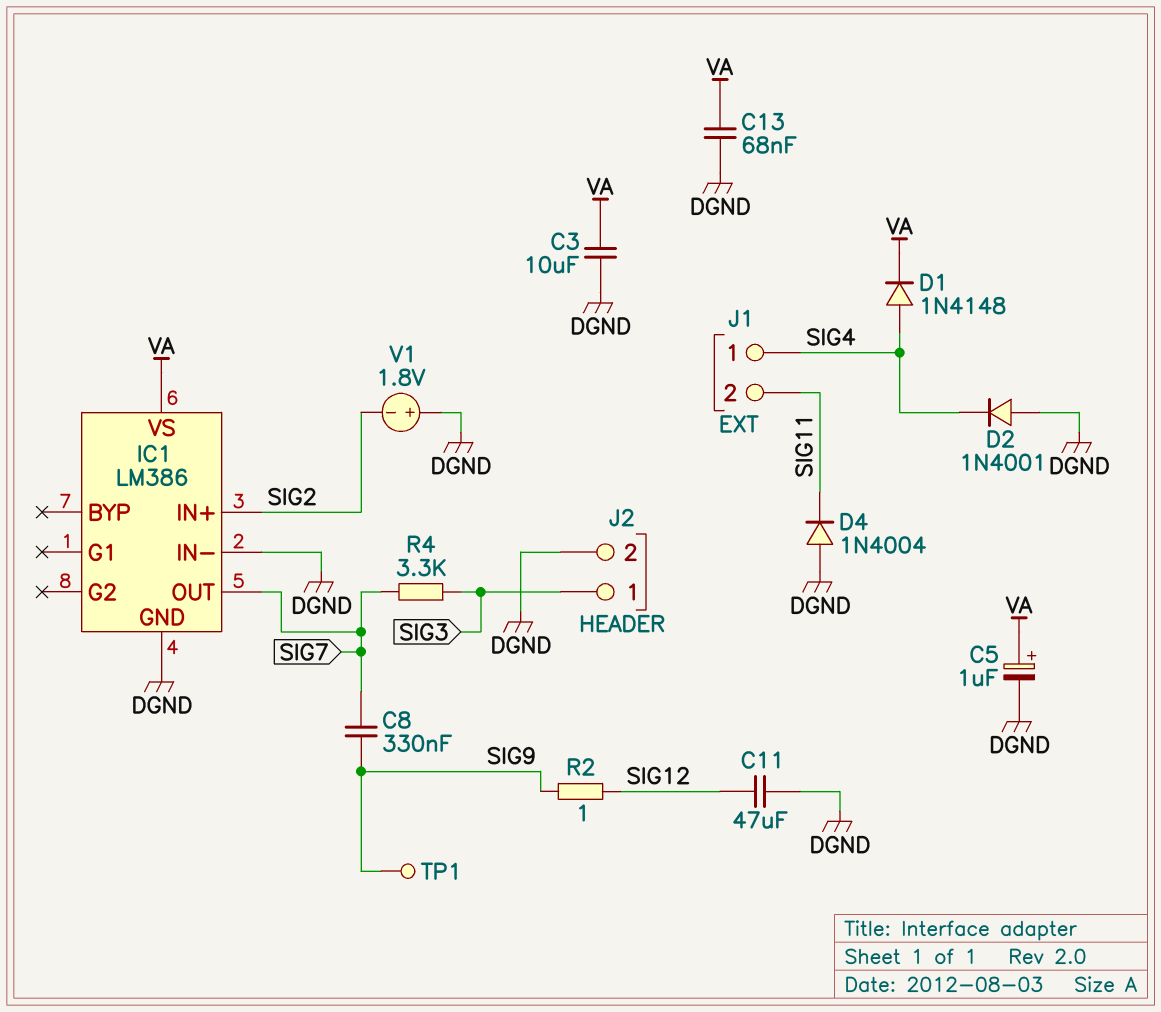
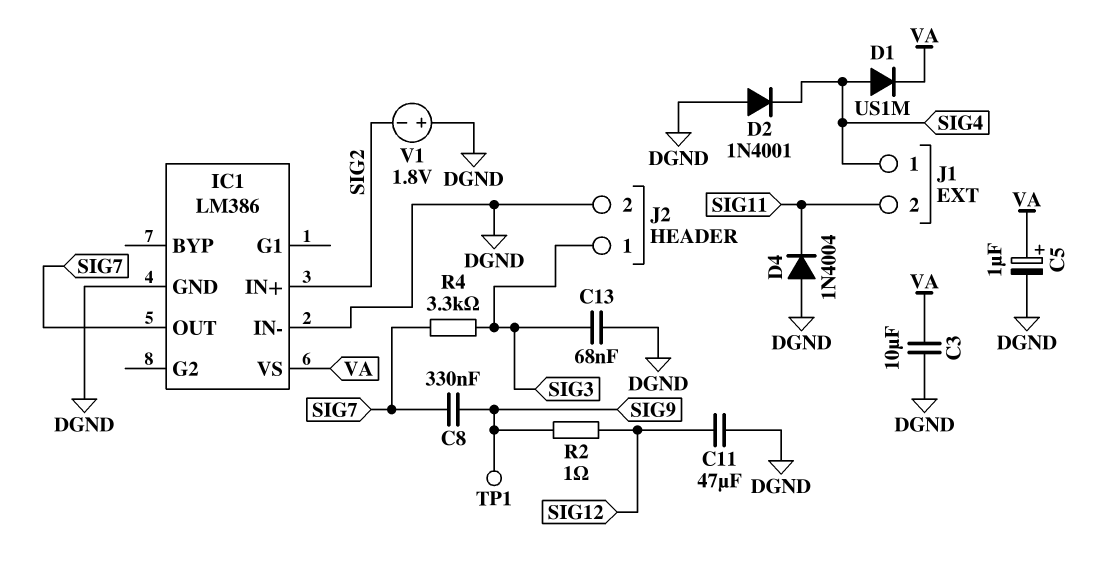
C13: 68nF (DGND, VA) -> 68nF (DGND, SIG3)
D1: diode 1N4148 (A SIG4, K VA) -> diode US1M (A SIG4, K VA)

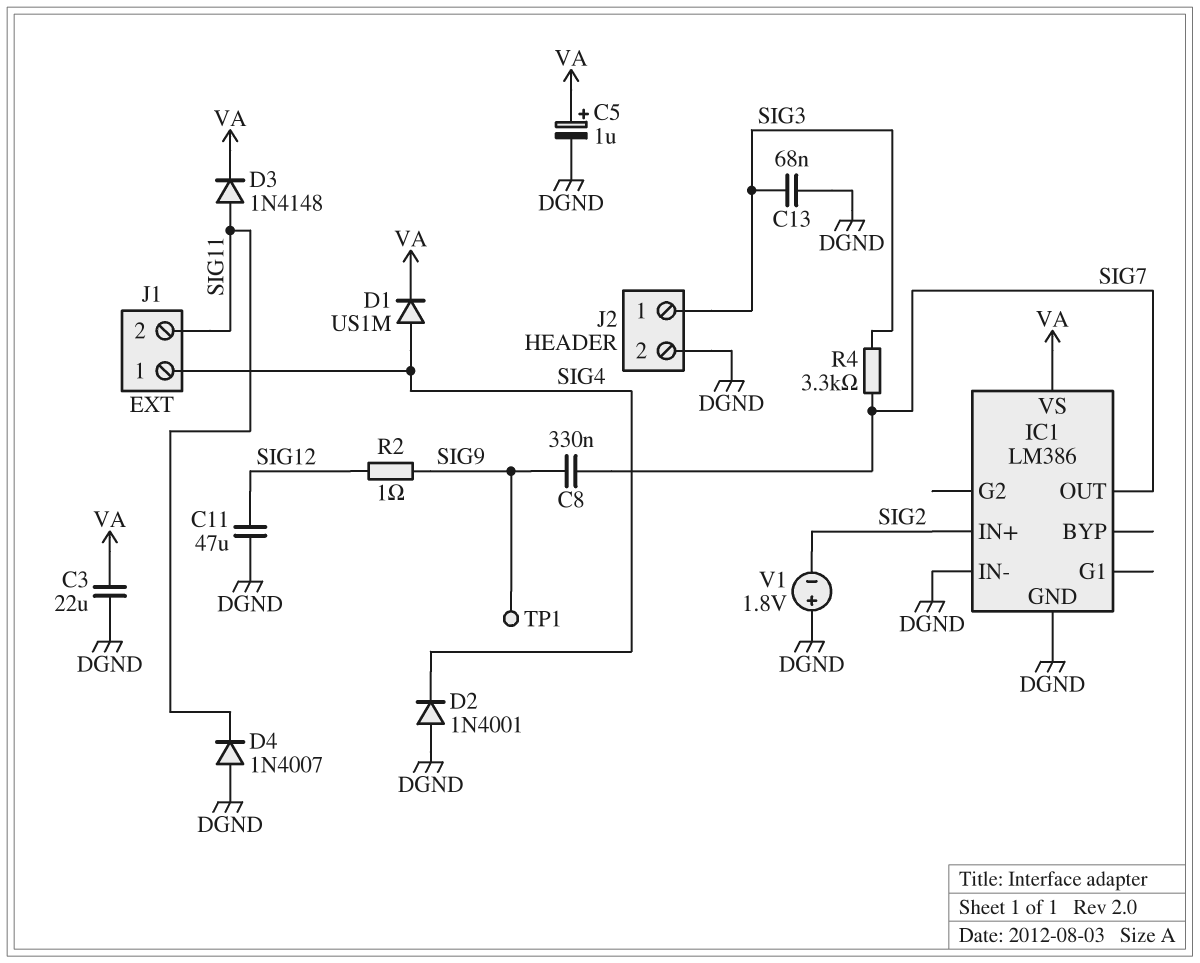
C3: 10uF (DGND, VA) -> 22uF (DGND, VA)
D3: none -> diode 1N4148 (A SIG11, K VA)
D4: diode 1N4004 (A DGND, K SIG11) -> diode 1N4007 (A DGND, K SIG11)

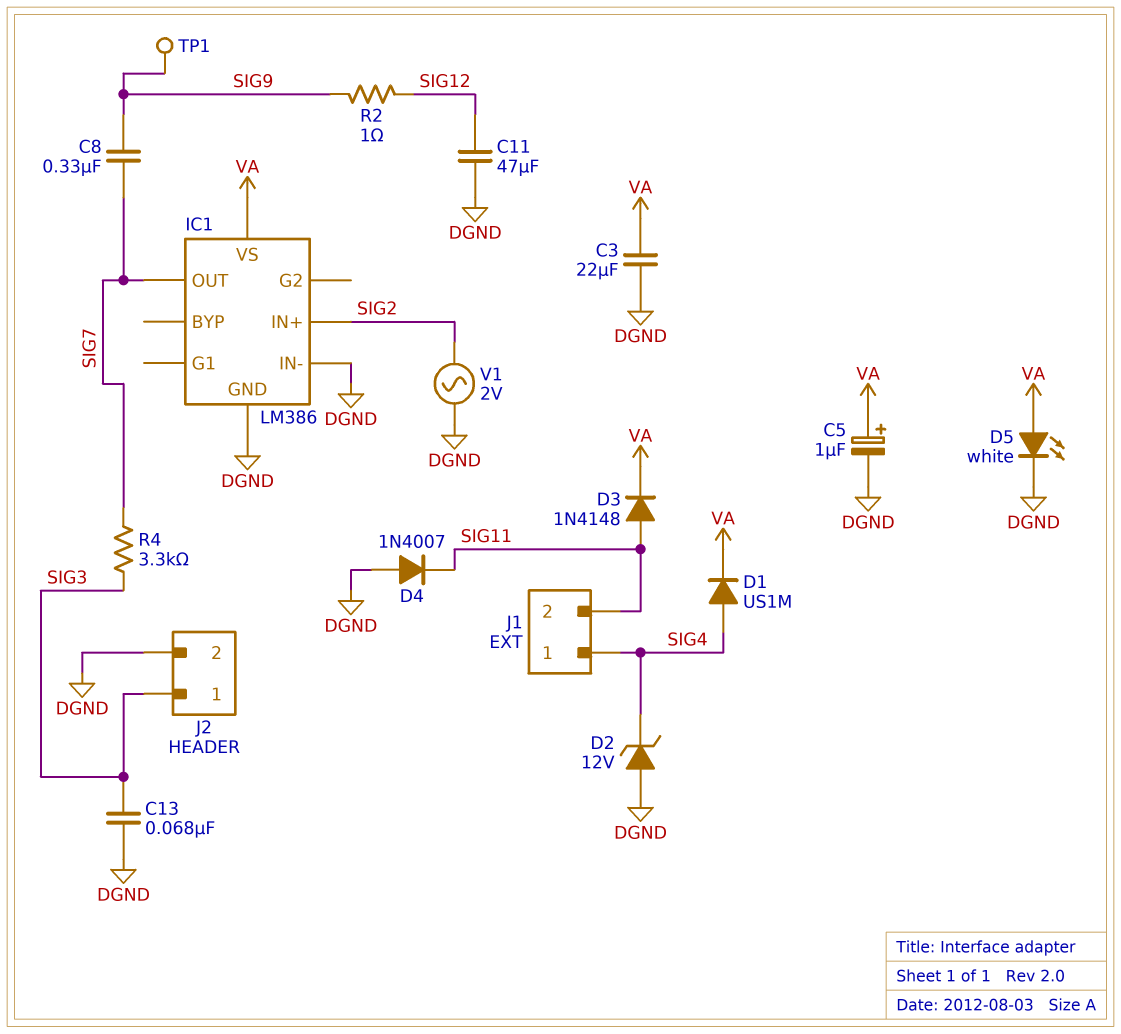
D2: diode 1N4001 (A DGND, K SIG4) -> zener 12V (A DGND, K SIG4)
D5: none -> LED white (A VA, K DGND)
V1: 1.8V (plus DGND, minus SIG2) -> AC 2V (DGND, SIG2)

